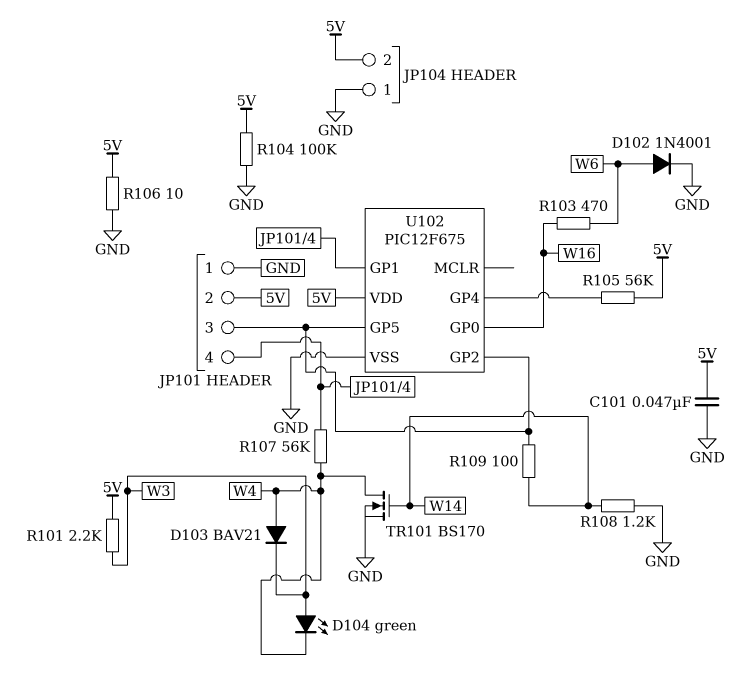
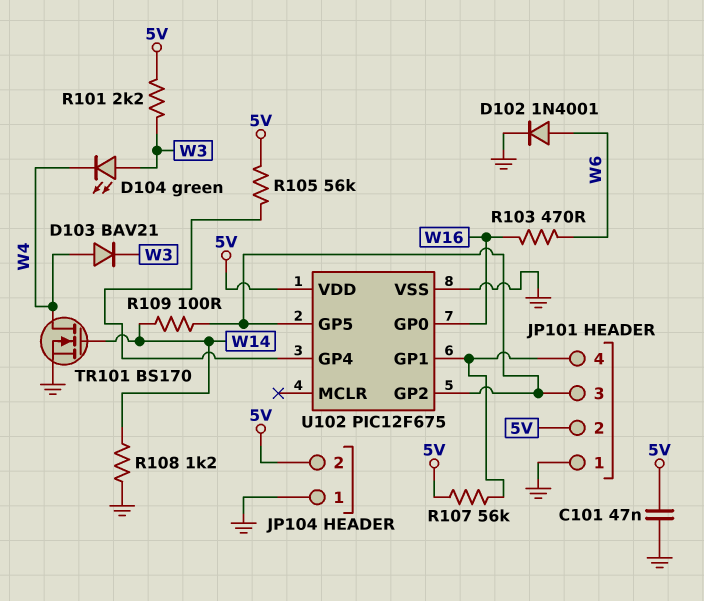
R104: 100k (5V, GND) -> none
R106: 10 (5V, GND) -> none
R107: 56k (JP101/4, W4) -> 56k (5V, JP101/4)

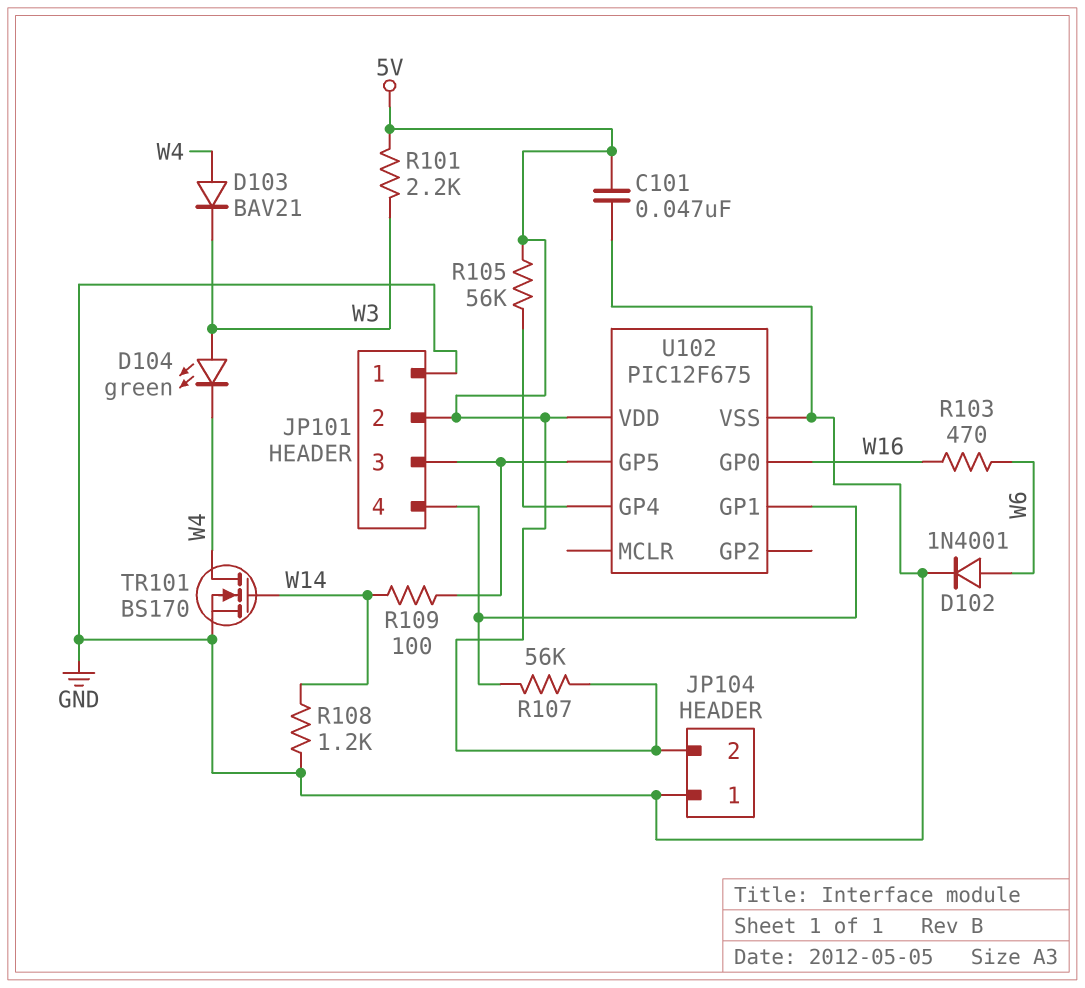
U102 pin GP2: JP101/3 -> none

